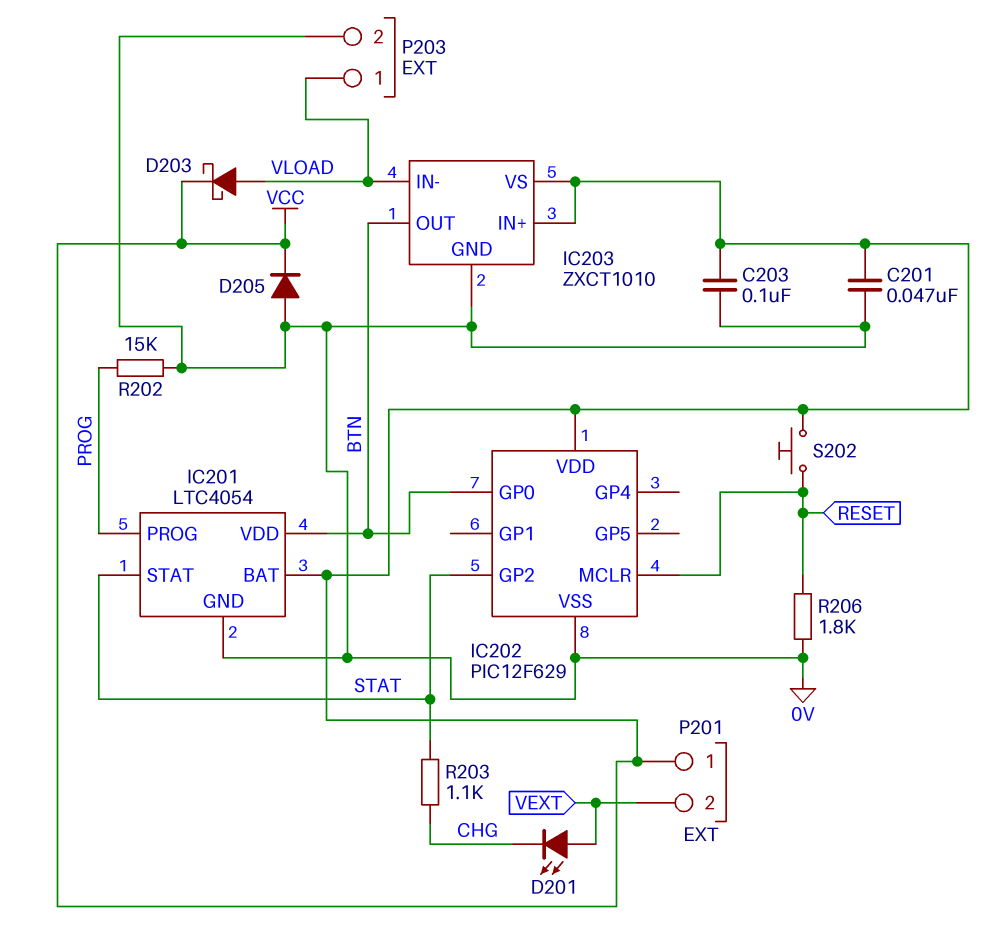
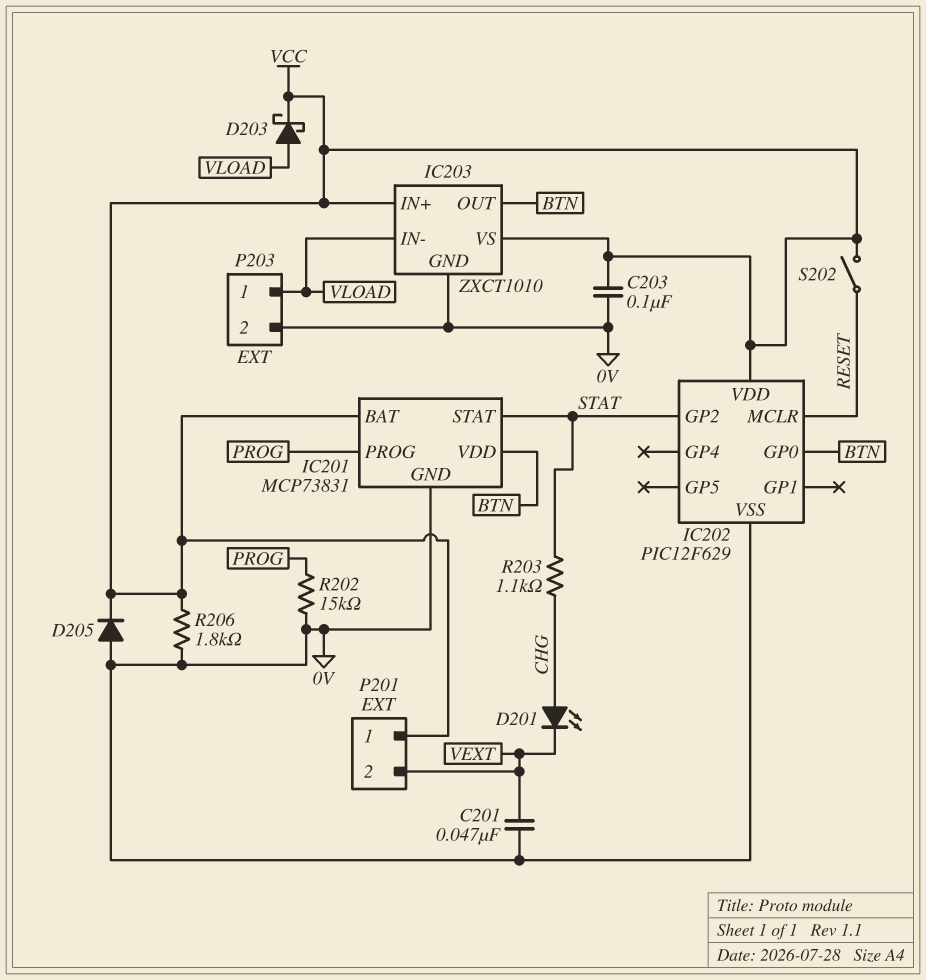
C201: 47nF (0V, VCC) -> 47nF (0V, VEXT)
D201: LED (A VEXT, K CHG) -> LED (A CHG, K VEXT)
IC201: LTC4054 -> MCP73831
R206: 1.8k (0V, RESET) -> 1.8k (0V, VCC)
S202: button (RESET, VCC) -> switch (RESET, VCC)

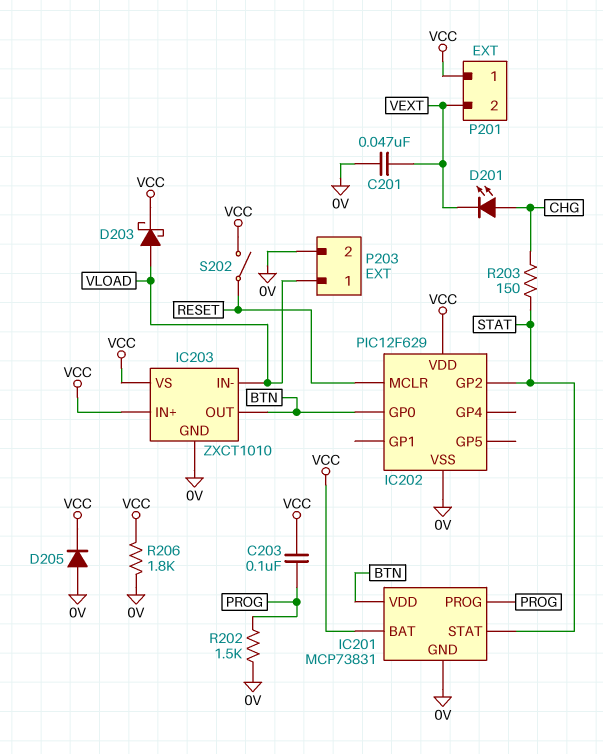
C203: 100nF (0V, VCC) -> 100nF (PROG, VCC)
R202: 15k (0V, PROG) -> 1.5k (0V, PROG)
R203: 1.1k (CHG, STAT) -> 150 (CHG, STAT)

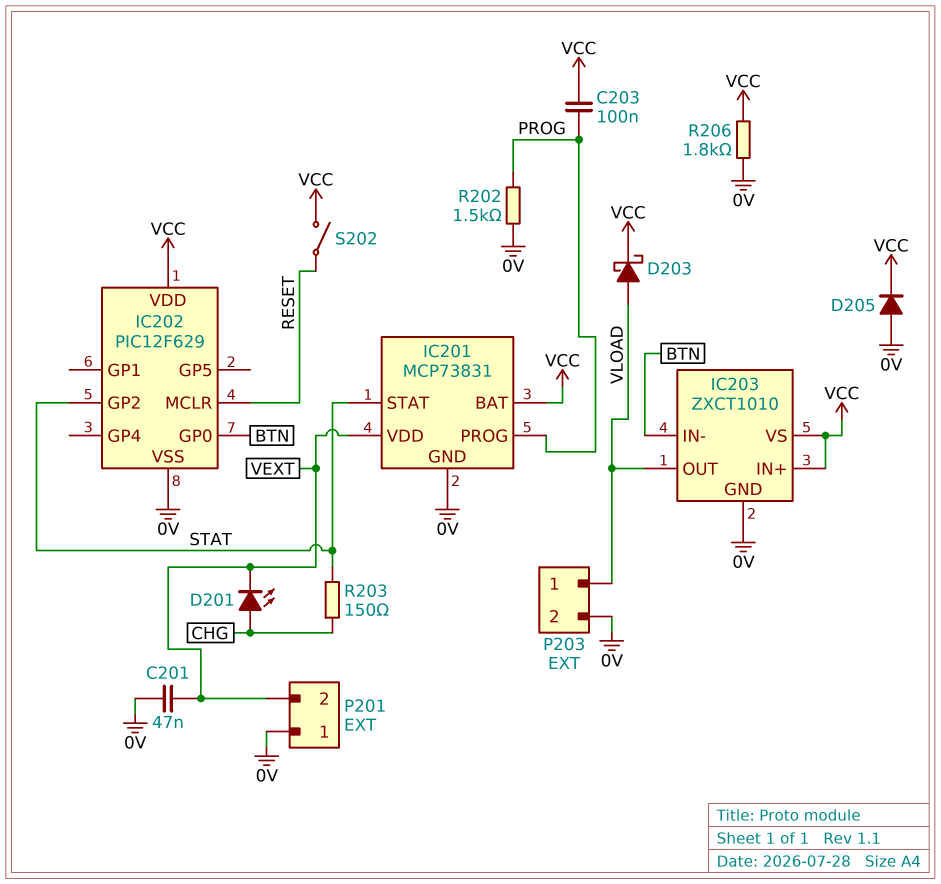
IC201 pin VDD: BTN -> VEXT
IC203 pin IN-: VLOAD -> BTN
IC203 pin OUT: BTN -> VLOAD
P201 pin 1: VCC -> 0V

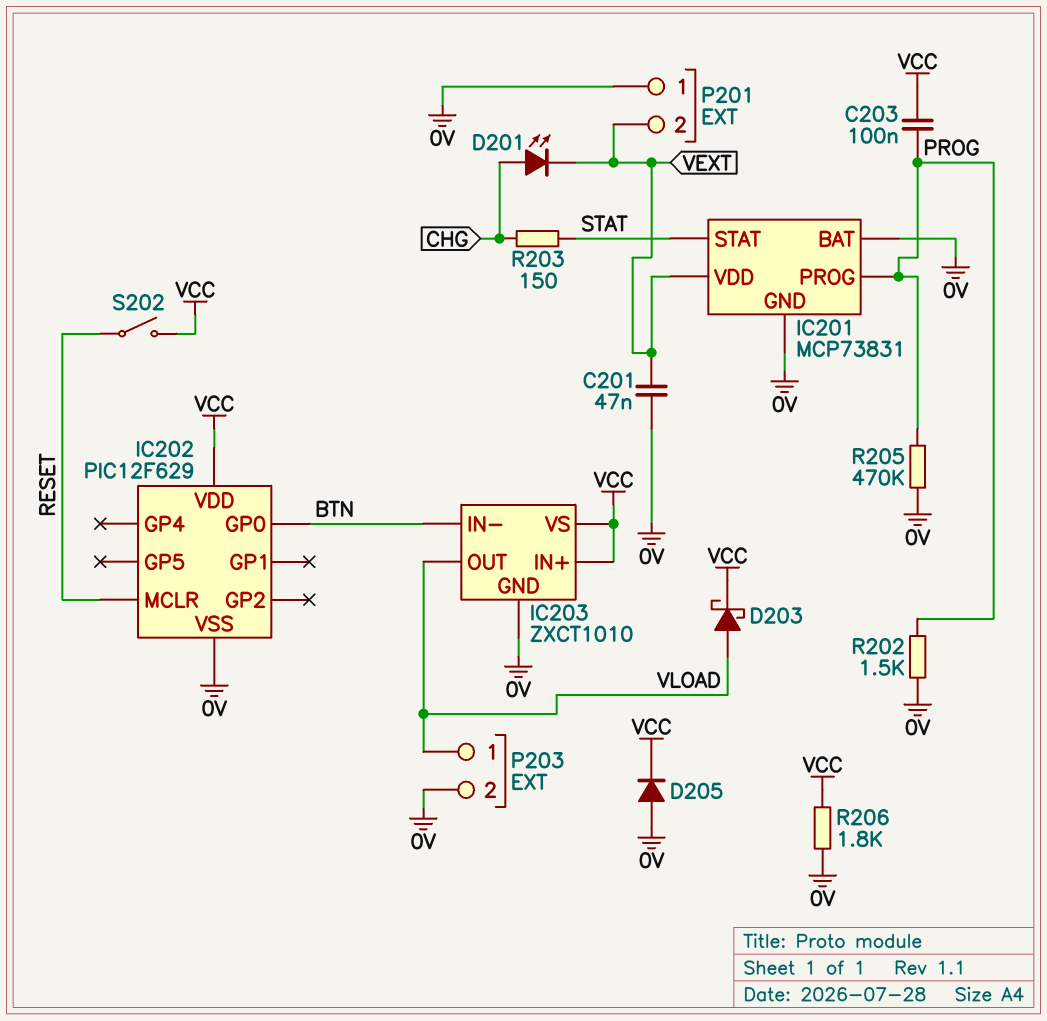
IC201 pin BAT: VCC -> 0V
IC202 pin GP2: STAT -> none
R205: none -> 470k (0V, PROG)

